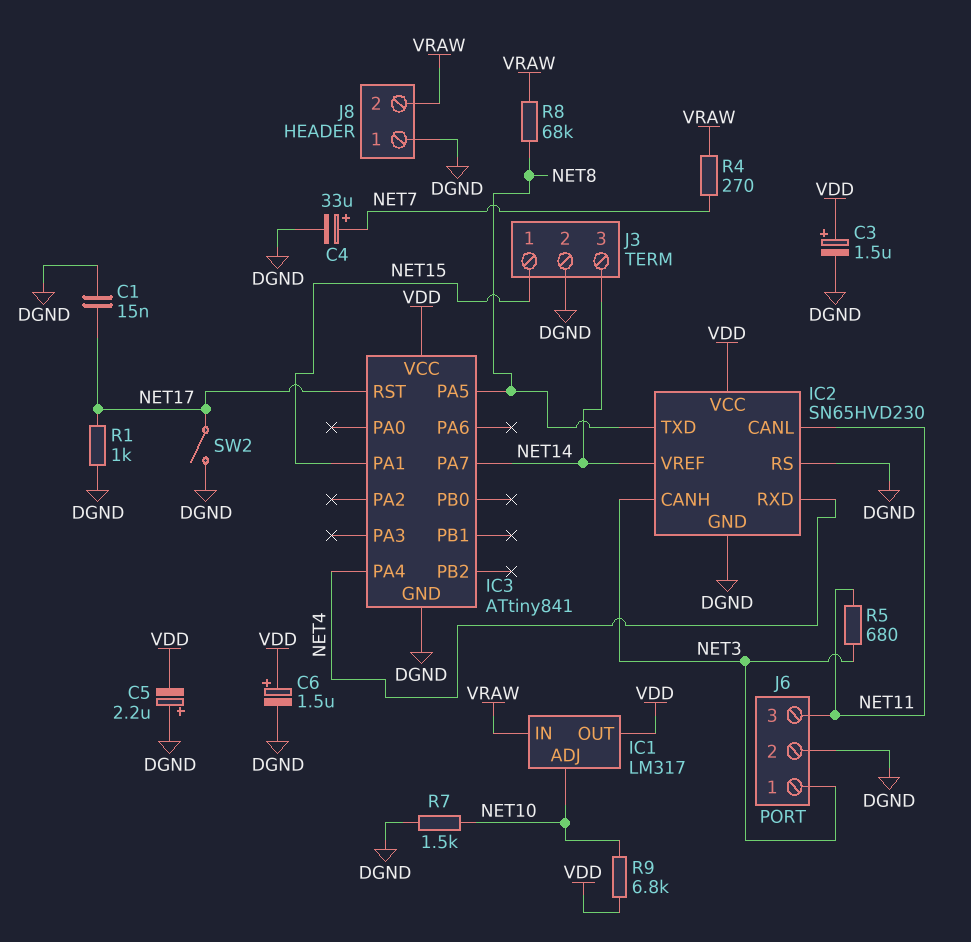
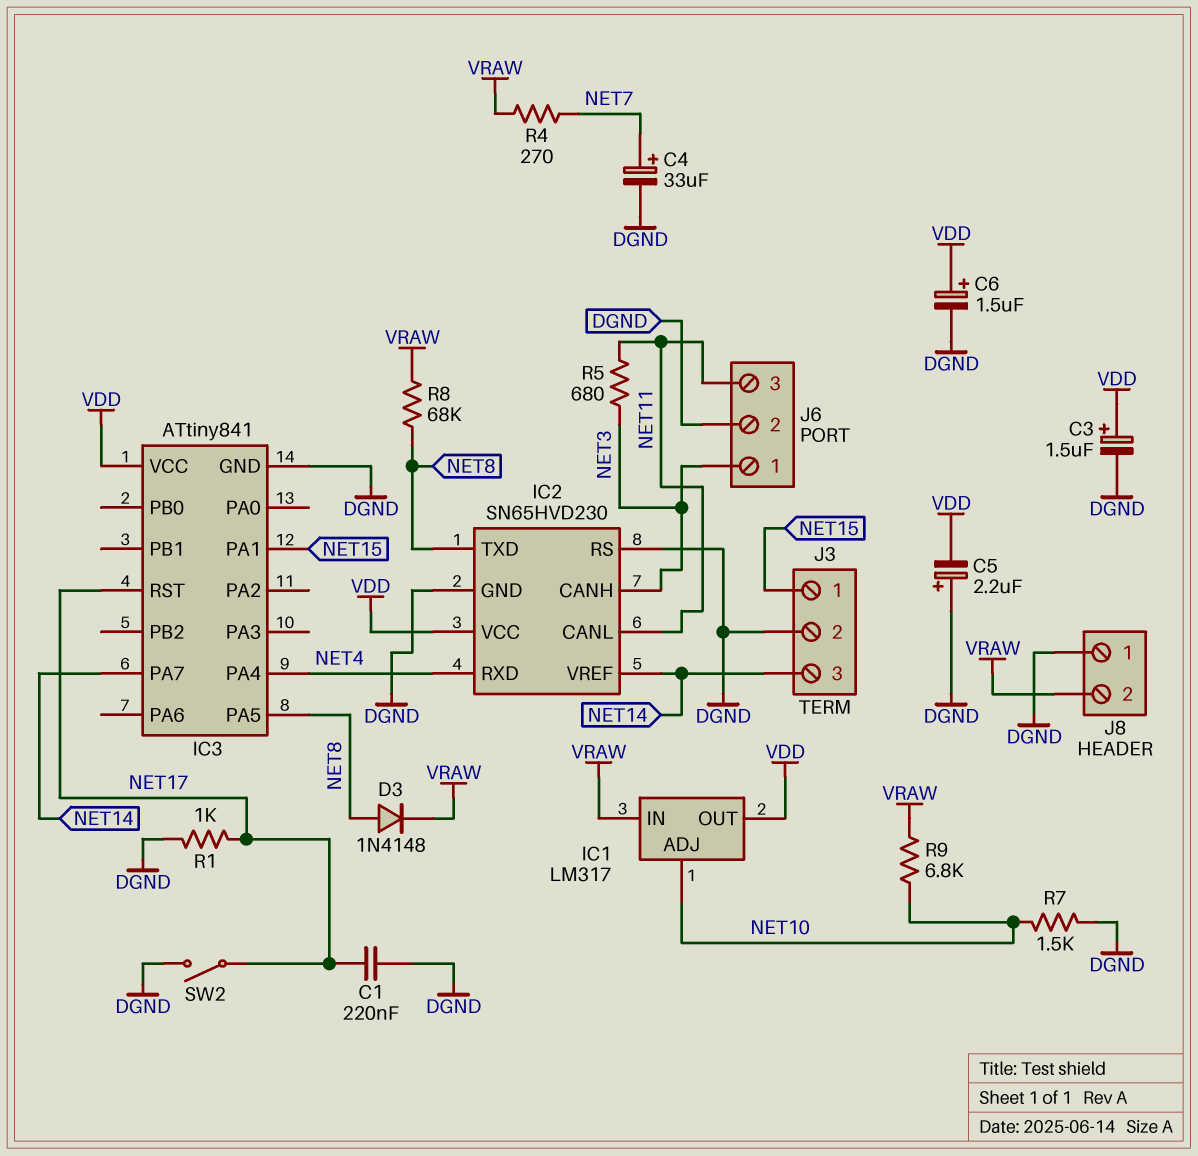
C1: 15nF (DGND, NET17) -> 220nF (DGND, NET17)
D3: none -> diode 1N4148 (A NET8, K VRAW)
R9: 6.8k (NET10, VDD) -> 6.8k (NET10, VRAW)

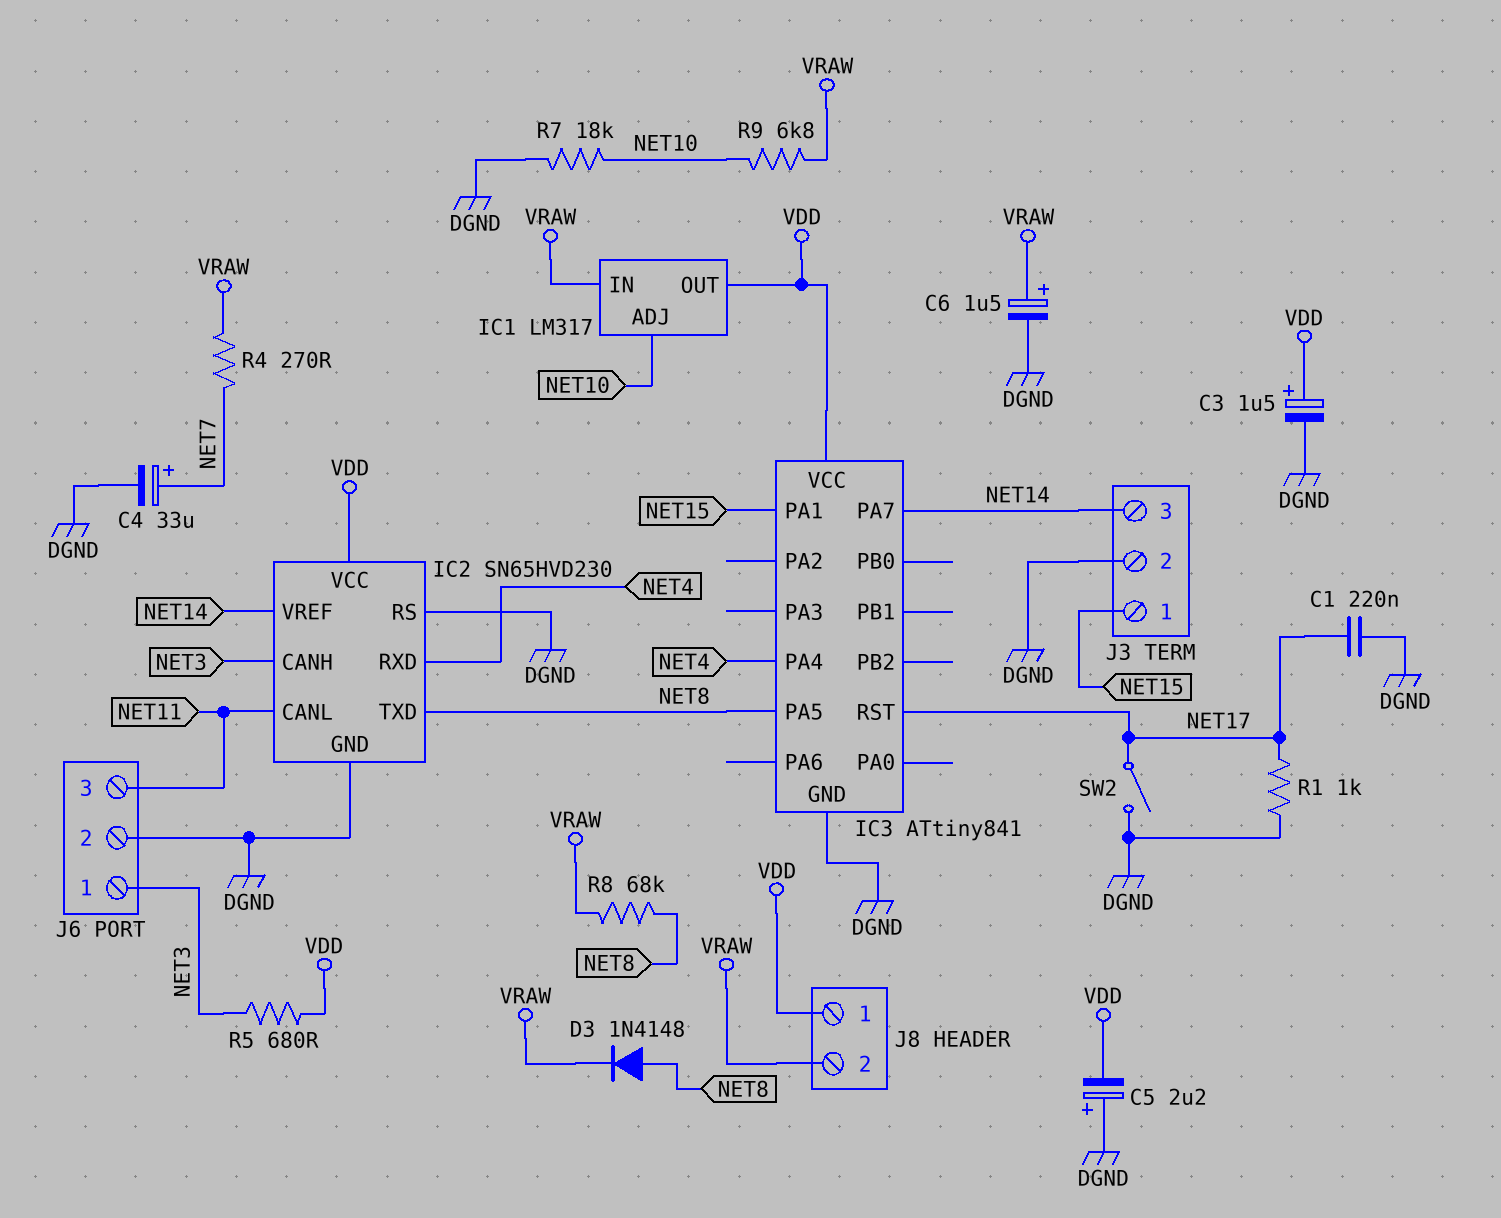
C6: 1.5uF (plus VDD, minus DGND) -> 1.5uF (plus VRAW, minus DGND)
J8 pin 1: DGND -> VDD
R5: 680 (NET3, NET11) -> 680 (NET3, VDD)
R7: 1.5k (DGND, NET10) -> 18k (DGND, NET10)

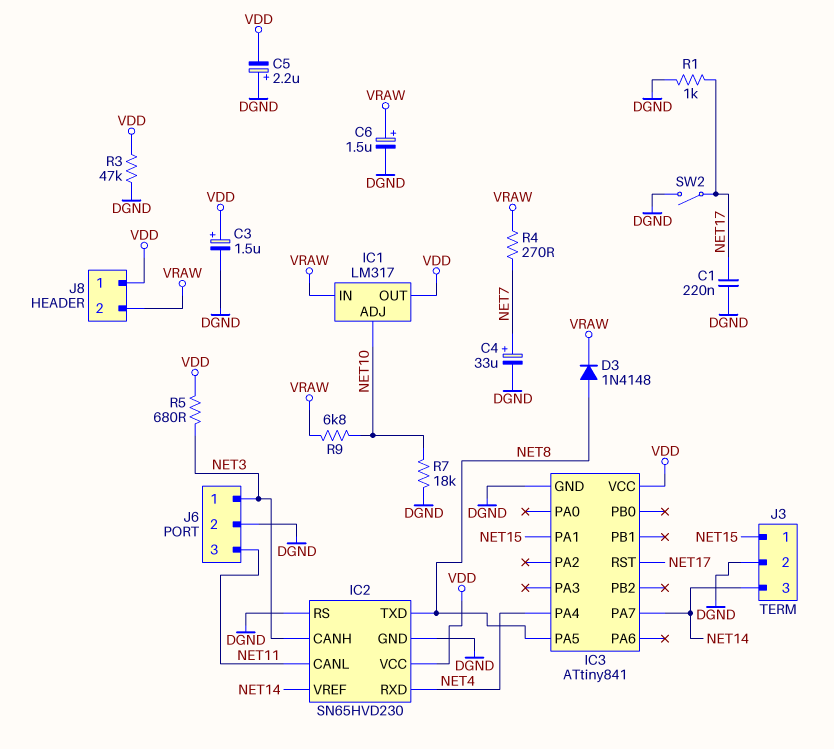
R3: none -> 47k (DGND, VDD)
R8: 68k (NET8, VRAW) -> none

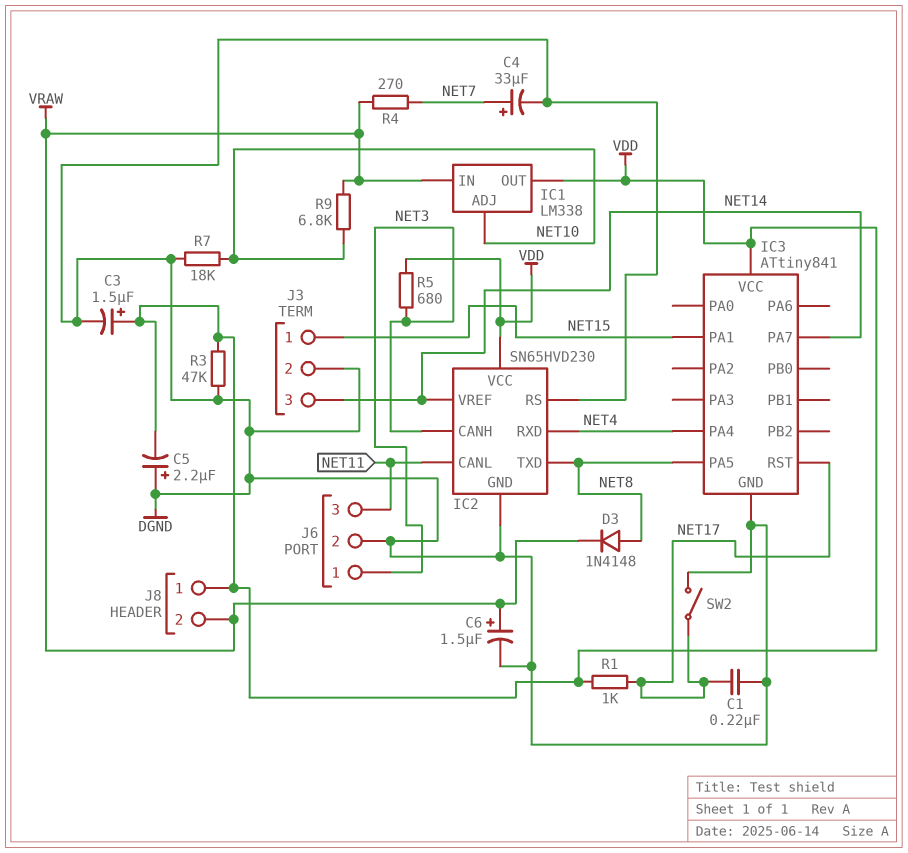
IC1: LM317 -> LM338
R1: 1k (DGND, NET17) -> 1k (NET17, VDD)

